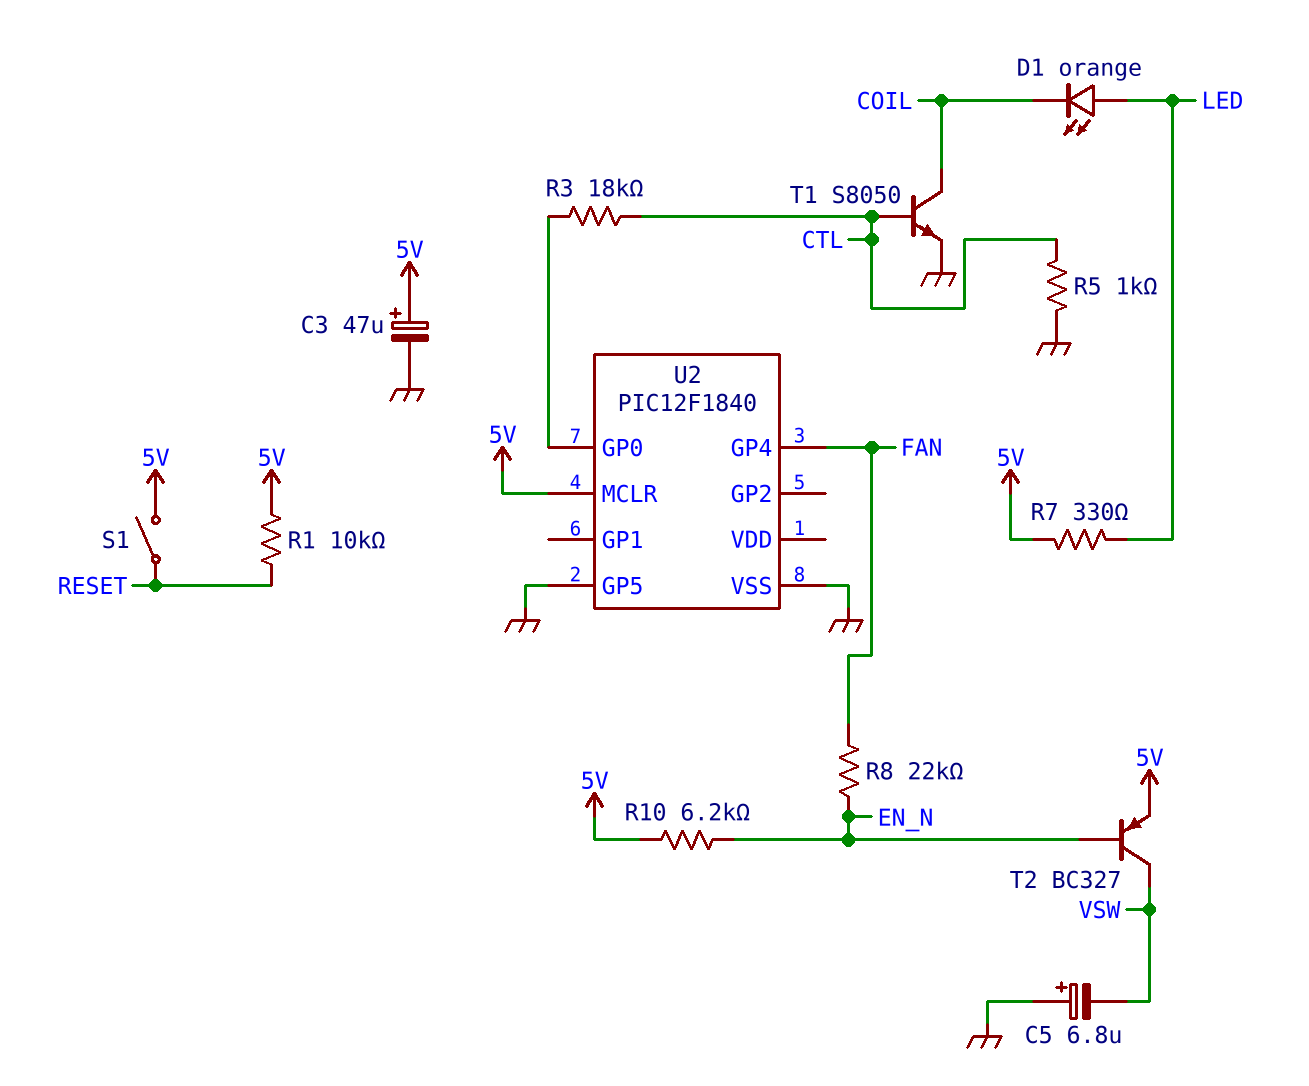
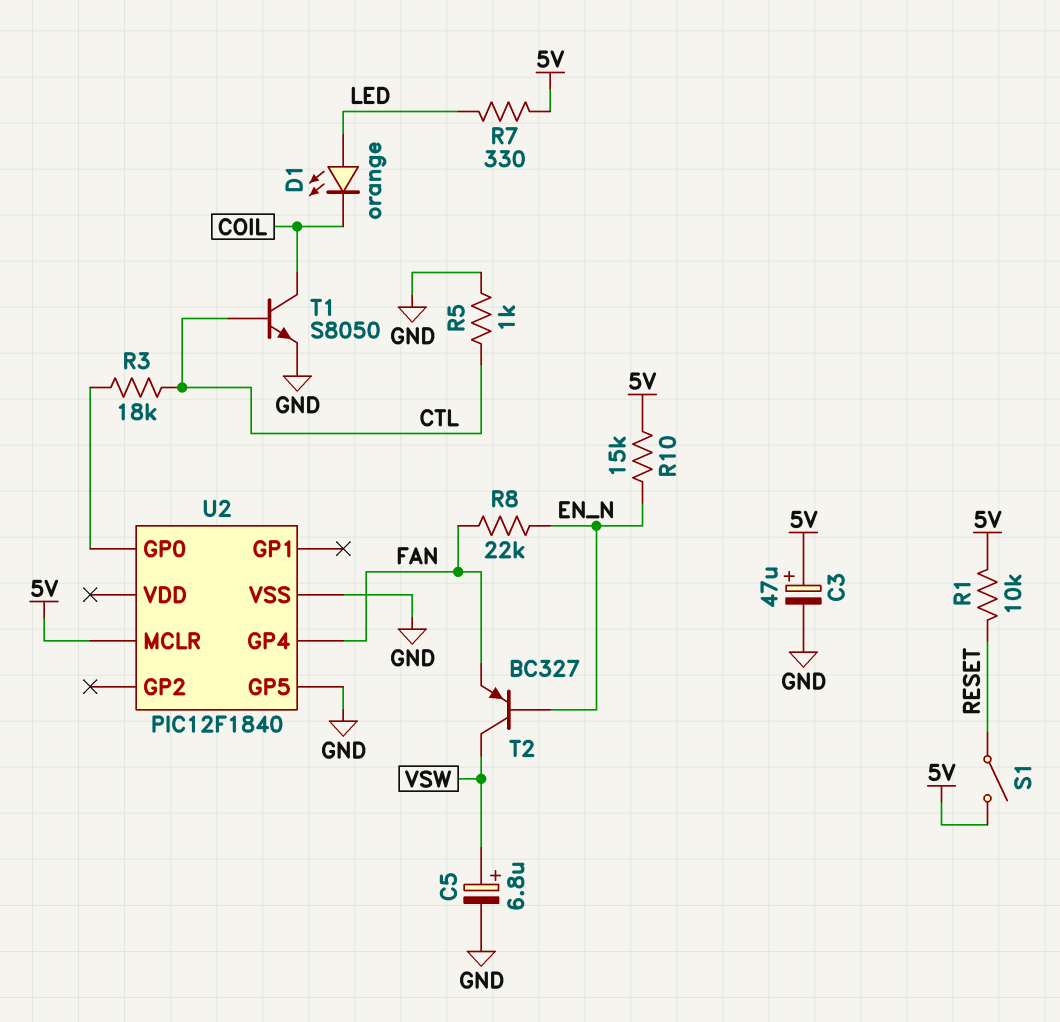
C5: 6.8uF (plus GND, minus VSW) -> 6.8uF (plus VSW, minus GND)
R10: 6.2k (5V, EN_N) -> 15k (5V, EN_N)
T2: PNP BC327 (B EN_N, C VSW, E 5V) -> PNP BC327 (B EN_N, C VSW, E FAN)

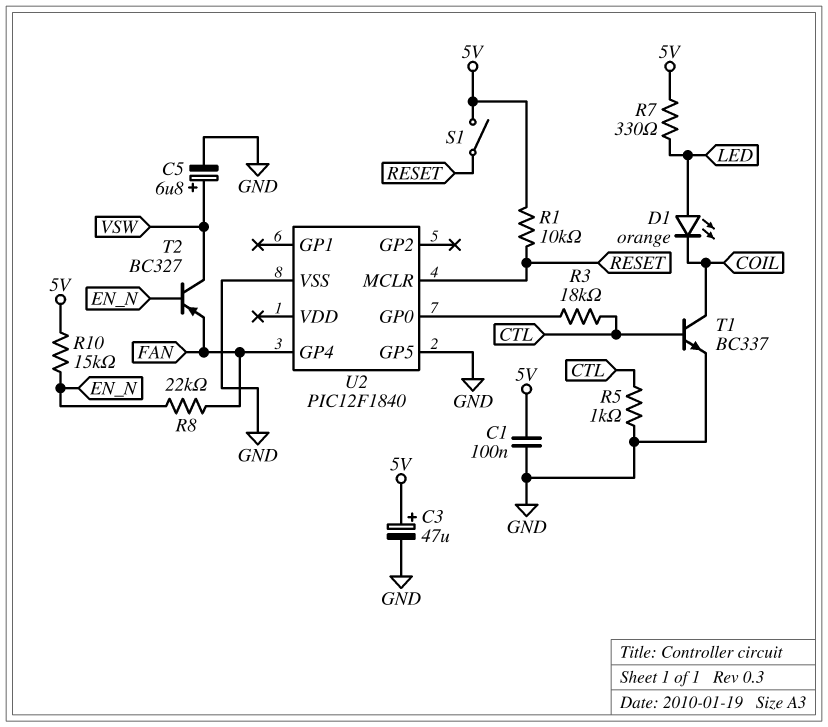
C1: none -> 100nF (5V, GND)
T1: NPN S8050 (B CTL, C COIL, E GND) -> NPN BC337 (B CTL, C COIL, E GND)
U2 pin MCLR: 5V -> RESET

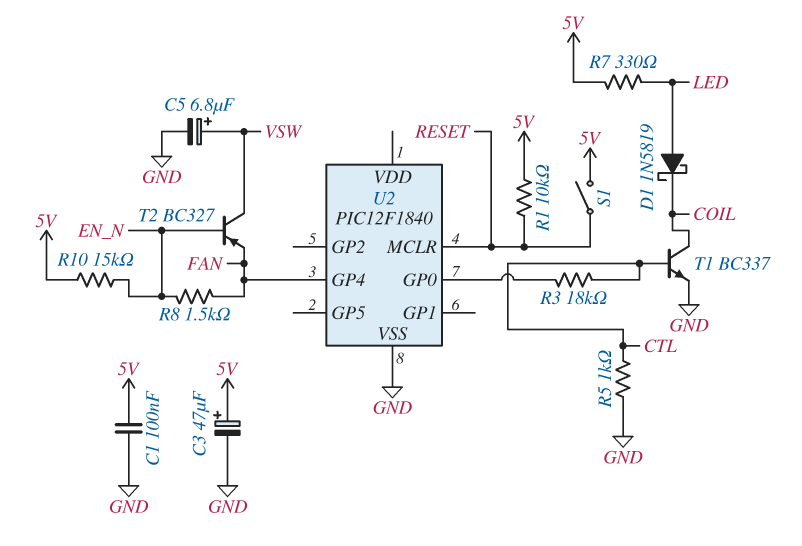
D1: LED orange (A LED, K COIL) -> schottky 1N5819 (A LED, K COIL)
R8: 22k (EN_N, FAN) -> 1.5k (EN_N, FAN)
U2 pin GP5: GND -> none

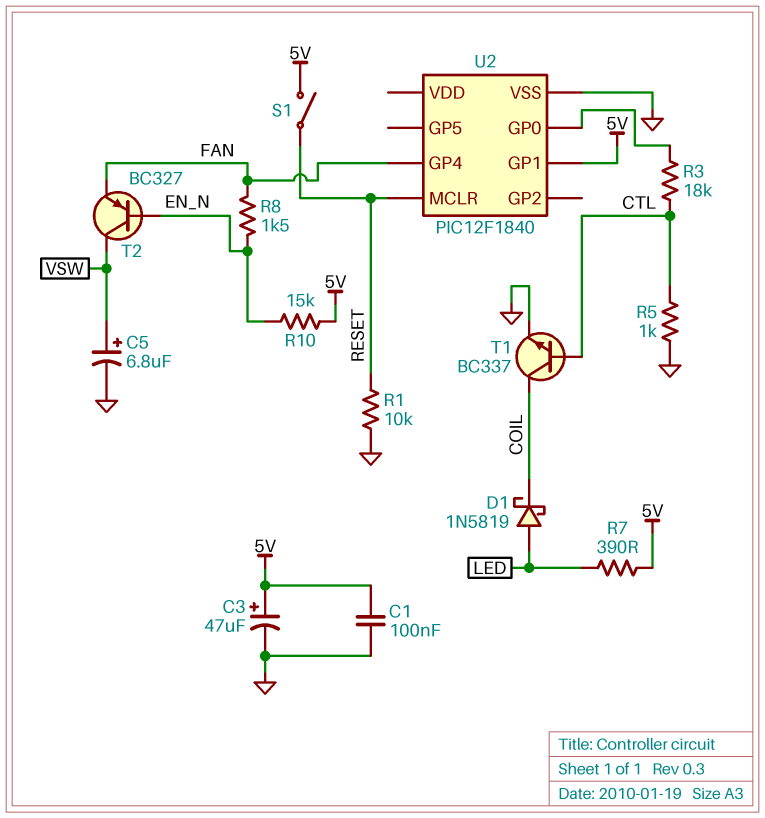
R1: 10k (5V, RESET) -> 10k (GND, RESET)
R7: 330 (5V, LED) -> 390 (5V, LED)
U2 pin GP1: none -> 5V

